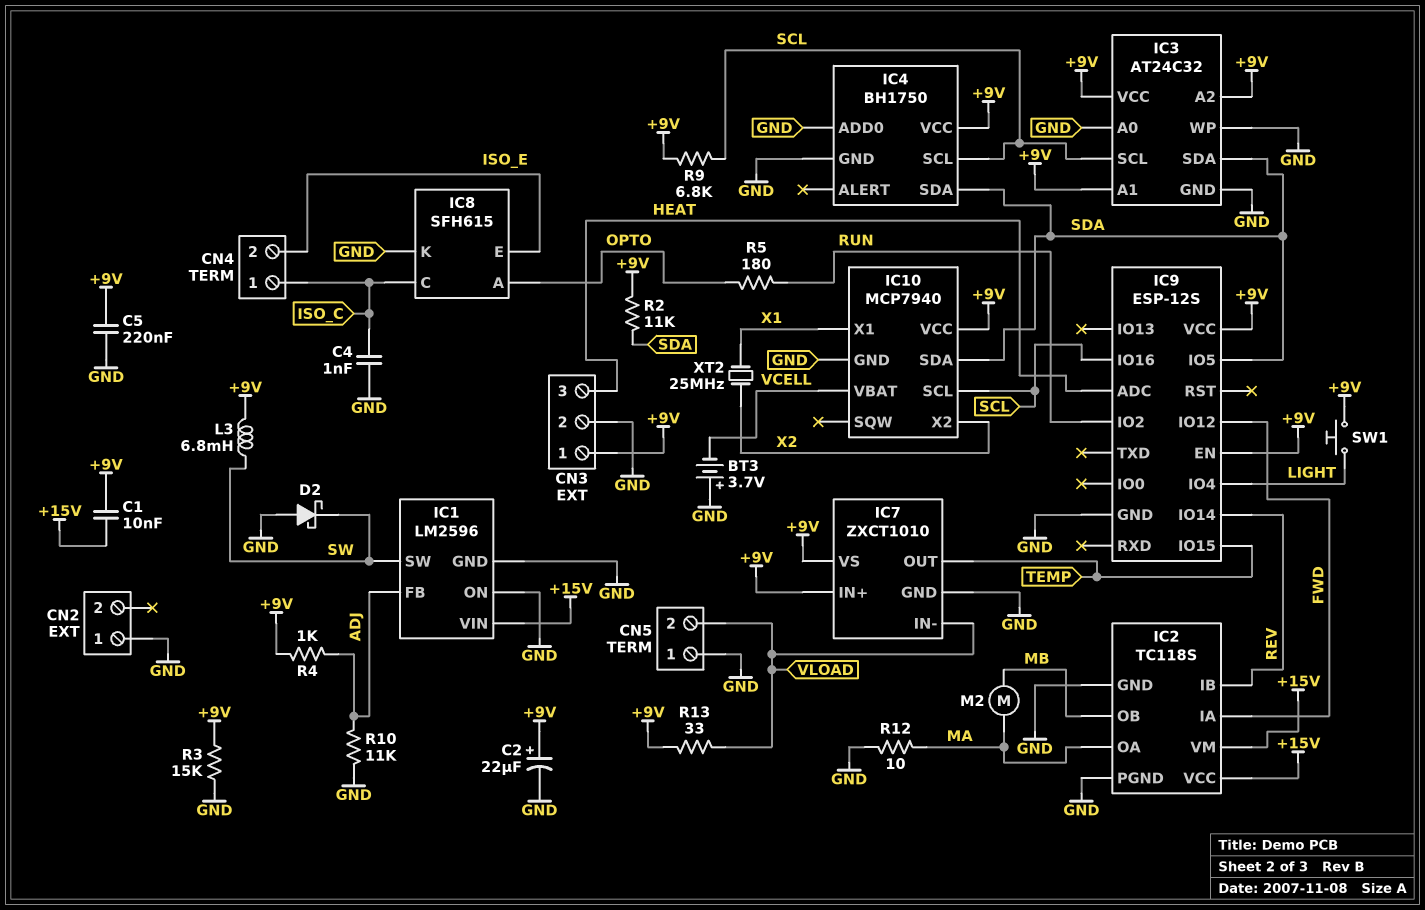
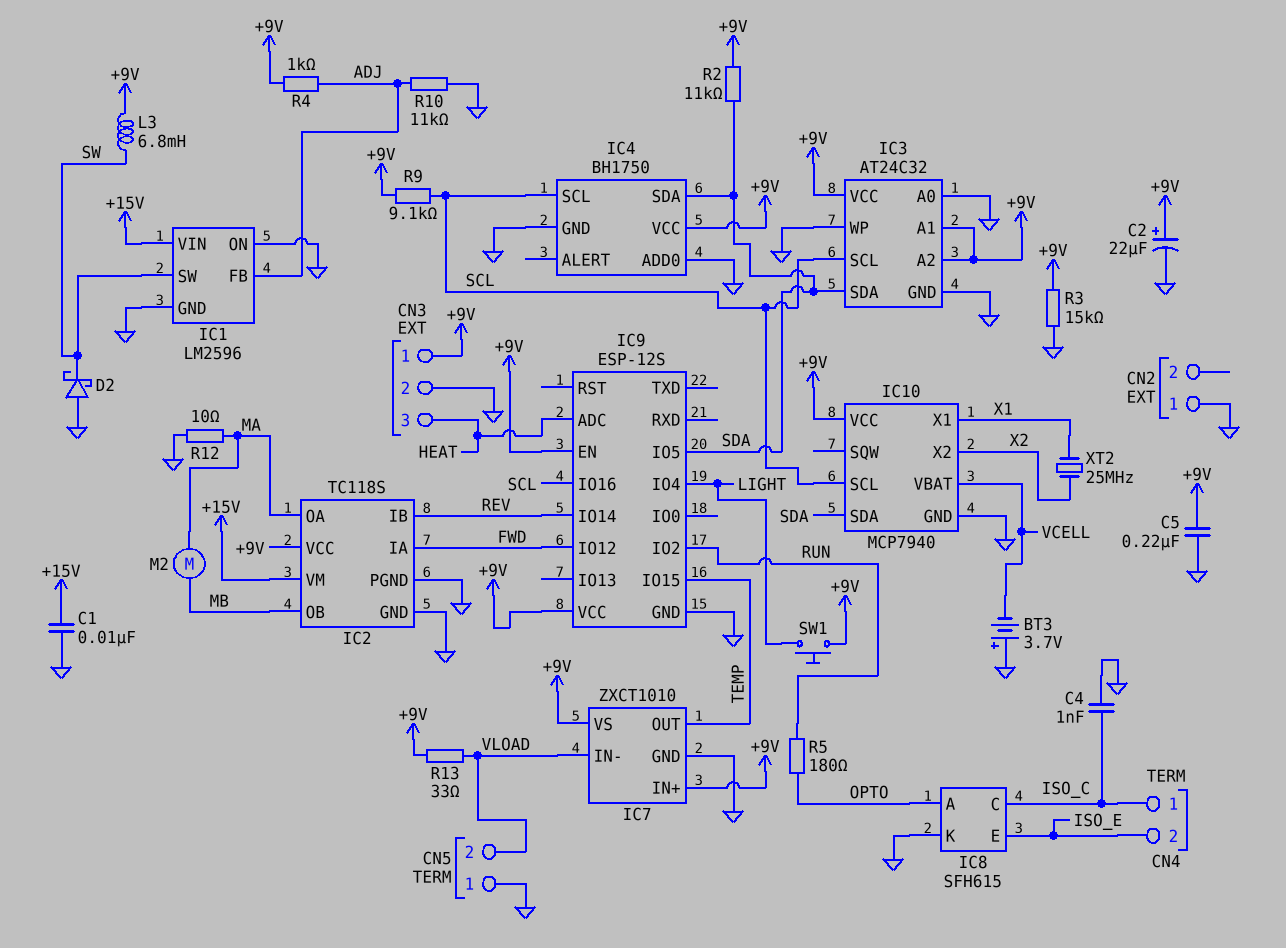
C1: 10nF (+9V, +15V) -> 10nF (+15V, GND)
IC2 pin VCC: +15V -> +9V
R9: 6.8k (+9V, SCL) -> 9.1k (+9V, SCL)

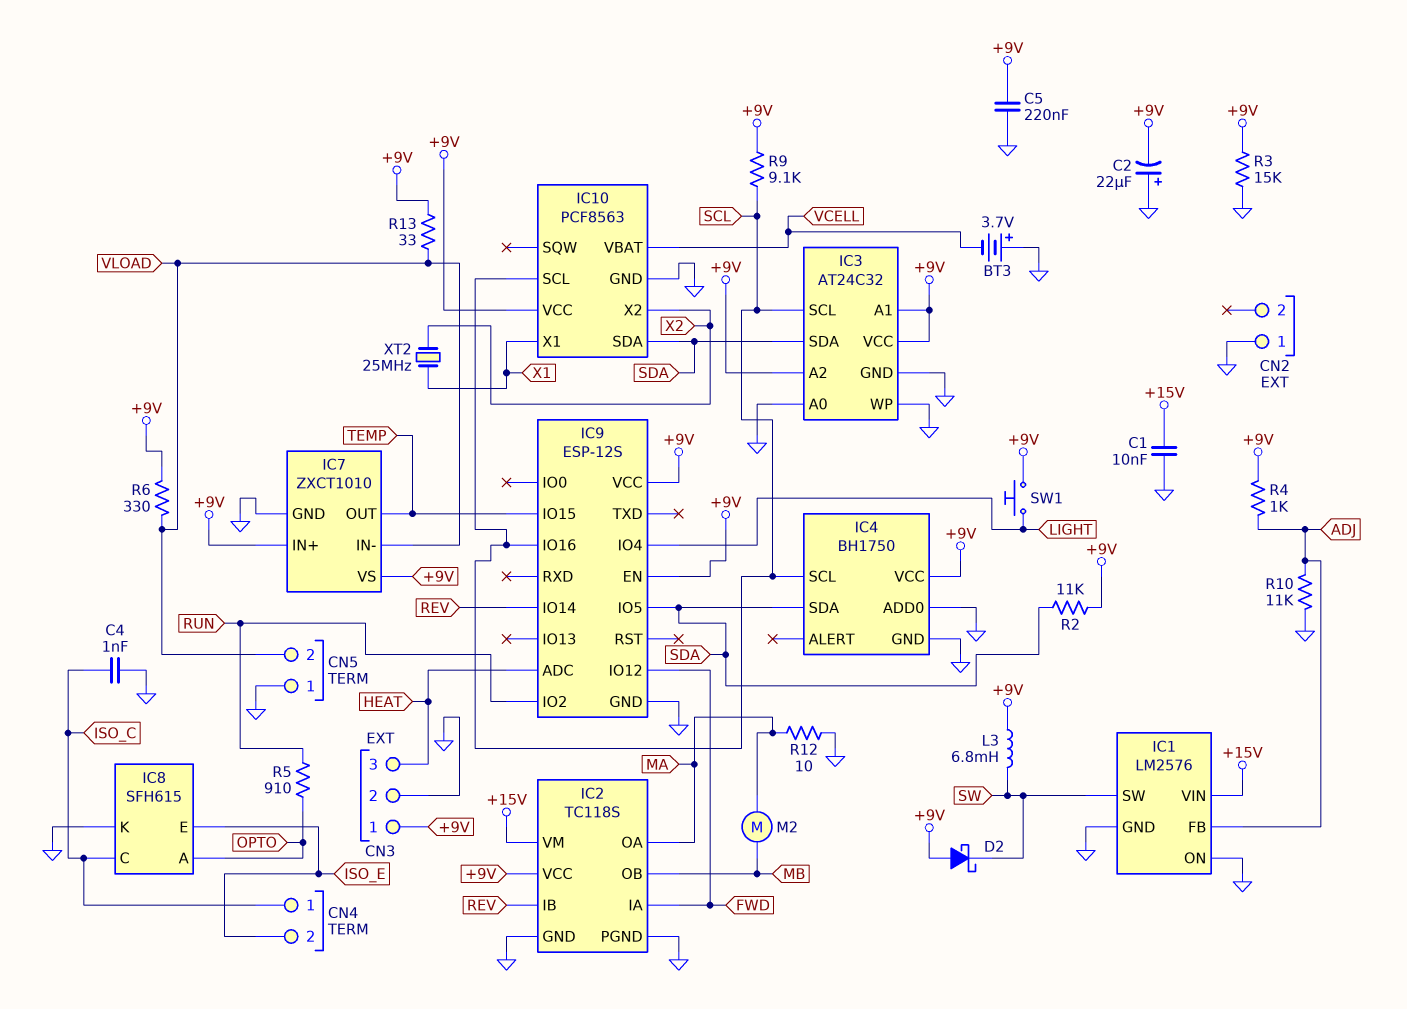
C2: 22uF (plus +9V, minus GND) -> 22uF (plus GND, minus +9V)
D2: schottky (A GND, K SW) -> schottky (A +9V, K SW)
IC1: LM2596 -> LM2576
IC10: MCP7940 -> PCF8563
R5: 180 (OPTO, RUN) -> 910 (OPTO, RUN)
R6: none -> 330 (+9V, VLOAD)

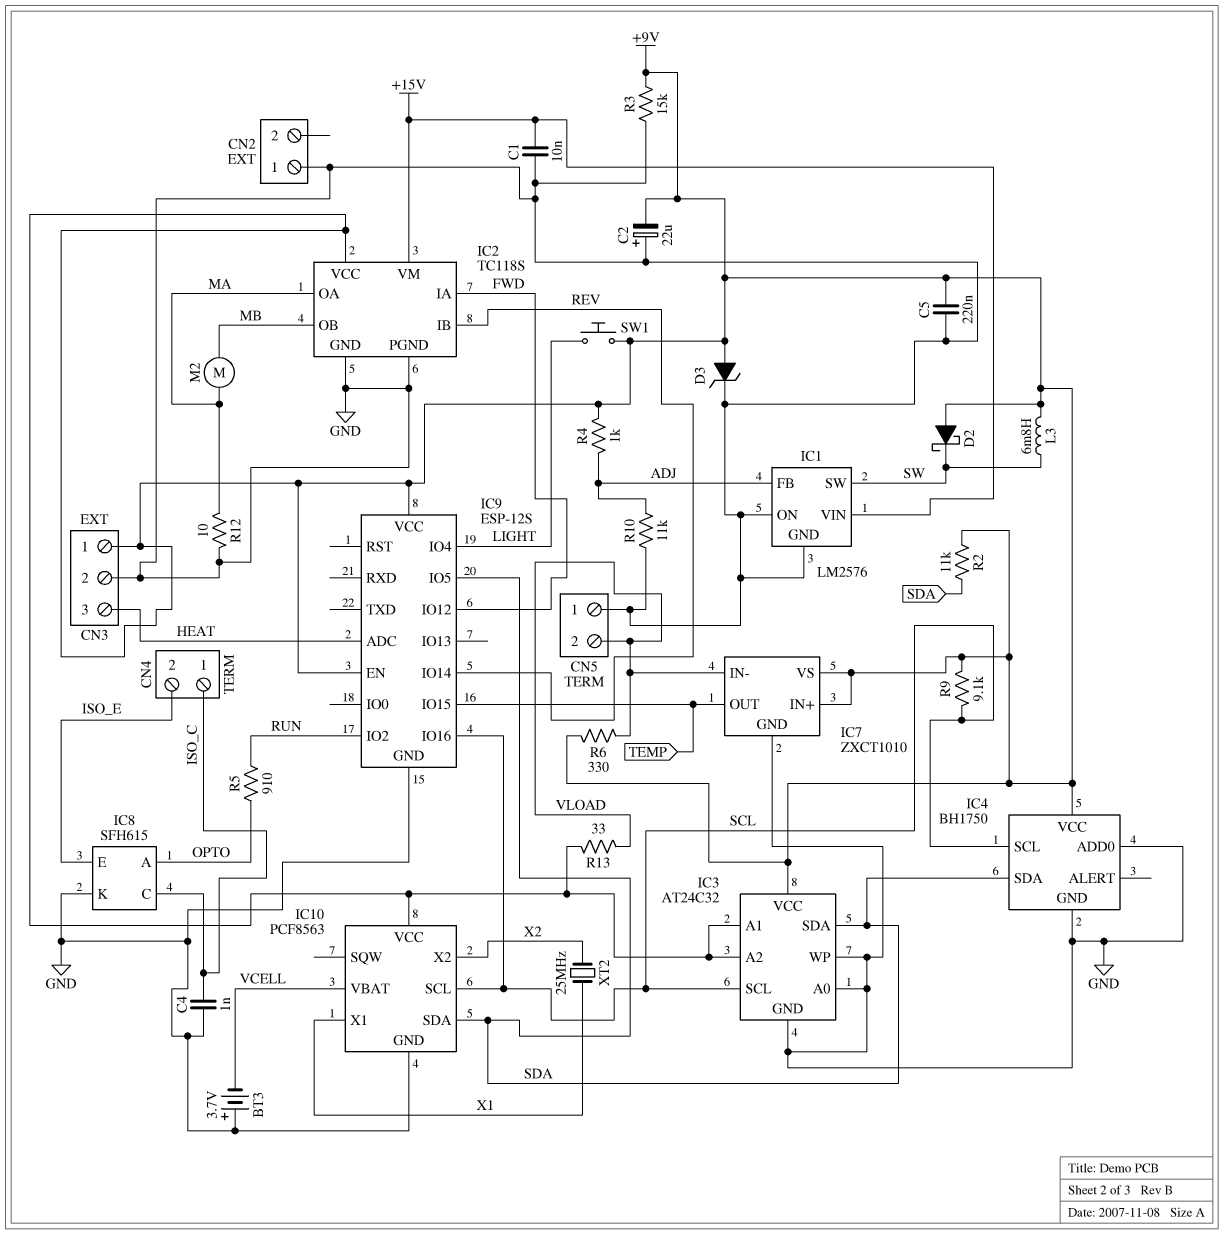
D3: none -> zener (A +9V, K GND)

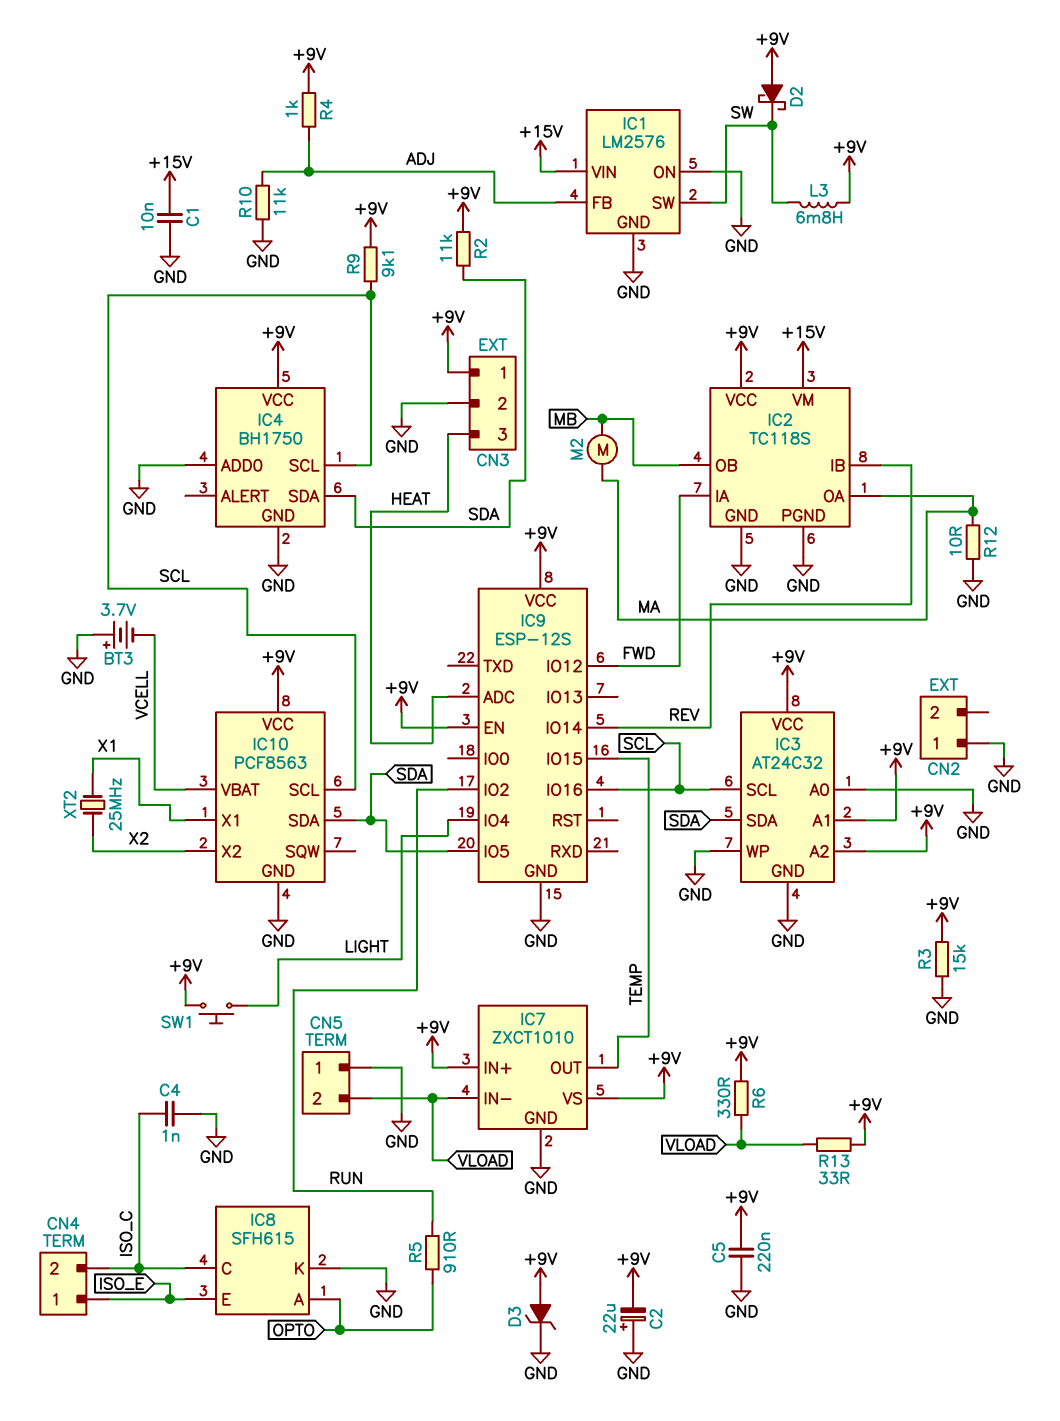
CN4 pin 1: ISO_C -> ISO_E
CN4 pin 2: ISO_E -> ISO_C

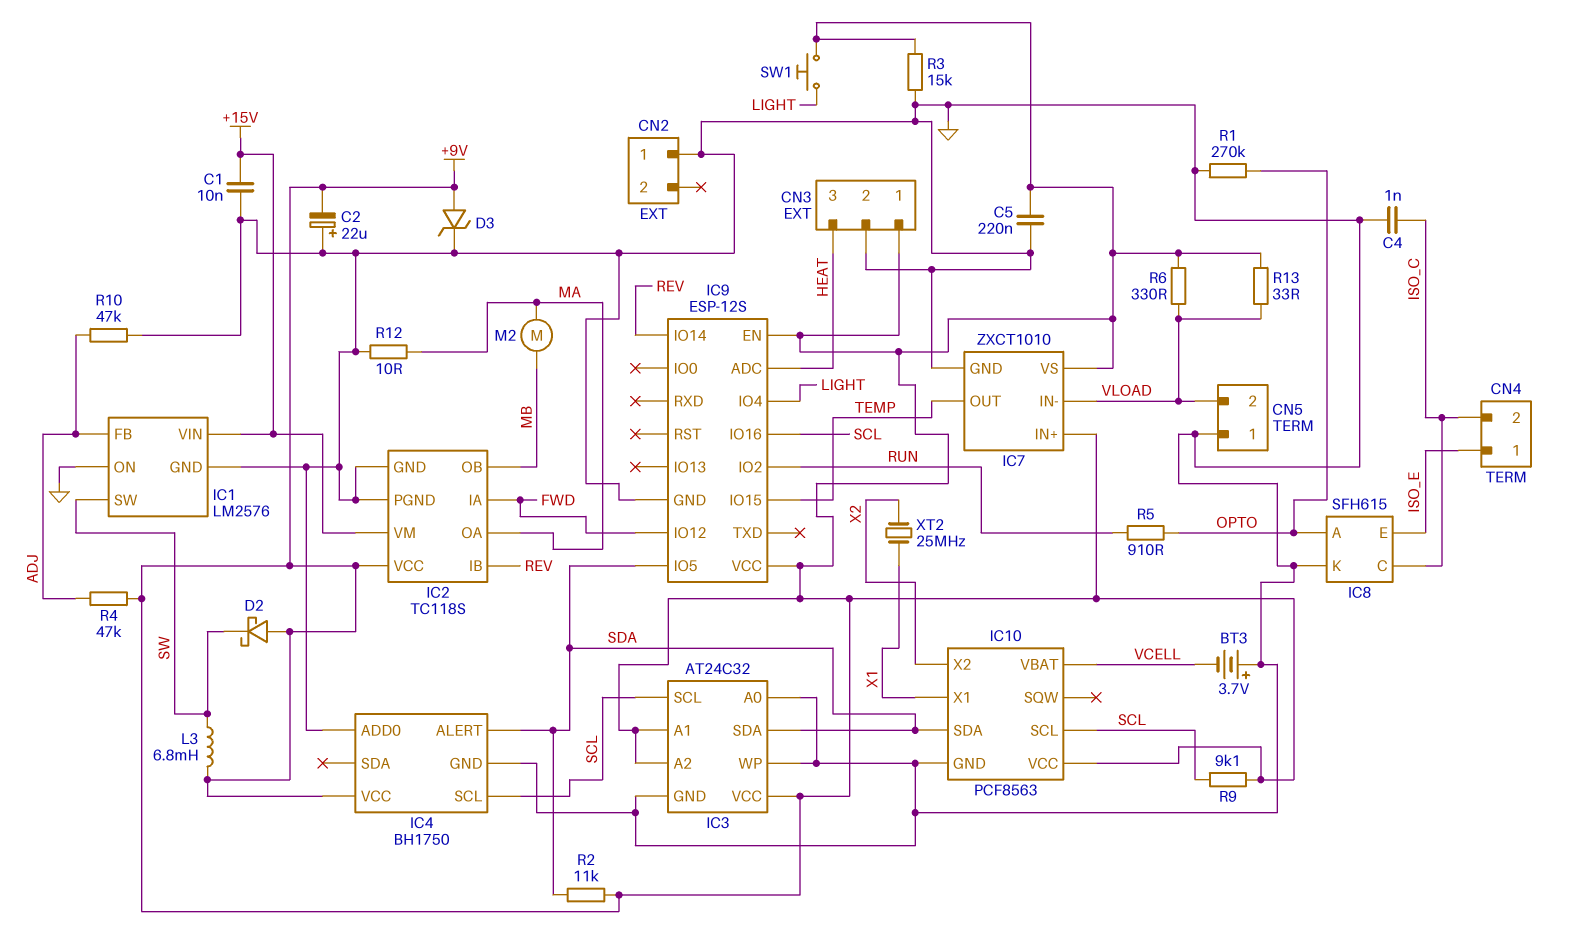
IC4 pin ALERT: none -> SDA
IC4 pin SDA: SDA -> none
R1: none -> 270k (GND, OPTO)
R4: 1k (+9V, ADJ) -> 47k (+9V, ADJ)
R10: 11k (ADJ, GND) -> 47k (ADJ, GND)

